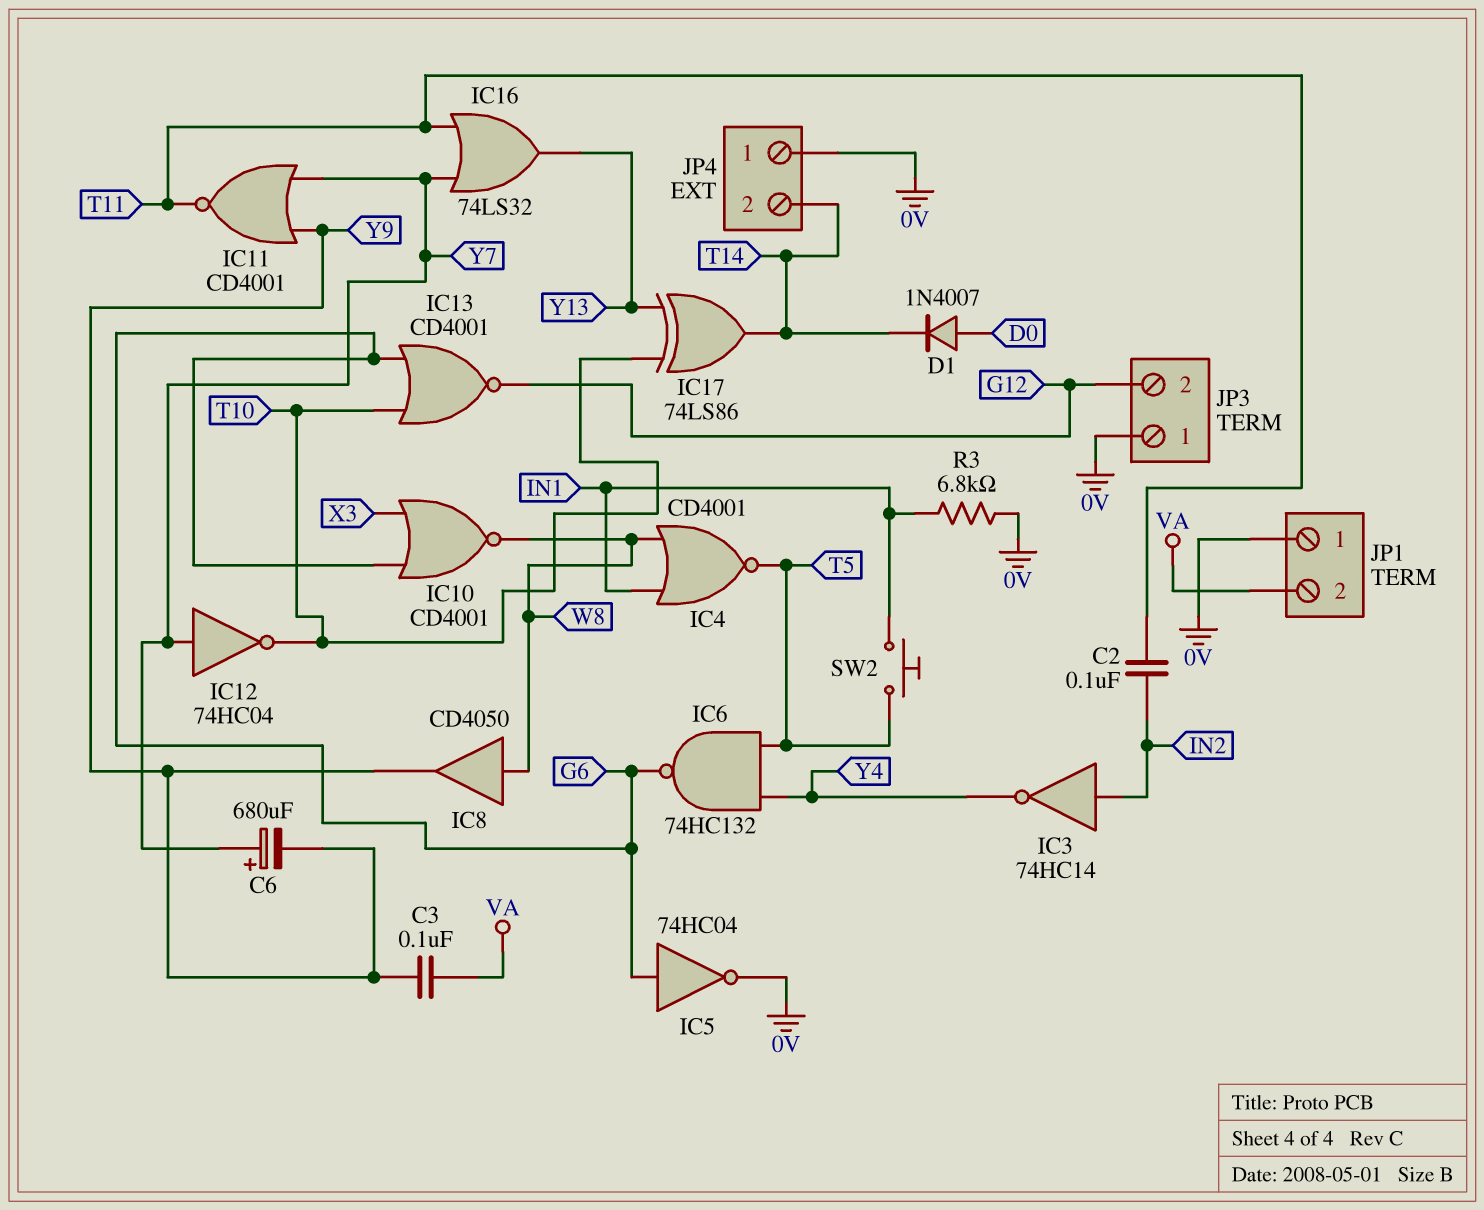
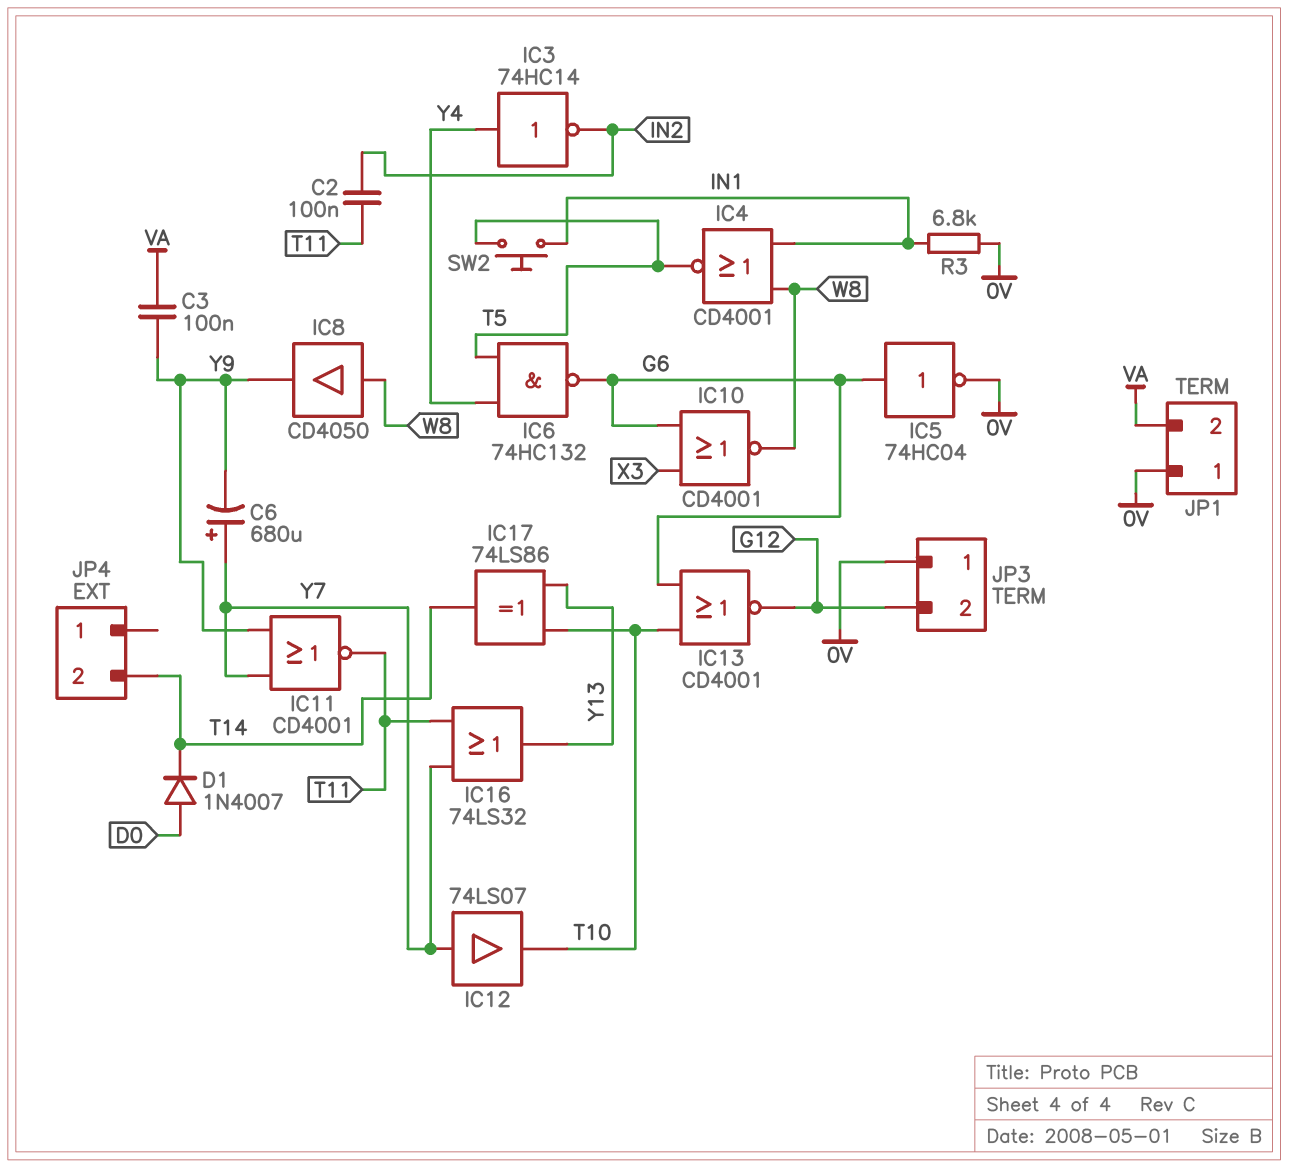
IC3: NOT 74HC14 (in IN2, out Y4) -> NOT 74HC14 (in Y4, out IN2)
IC12: NOT 74HC04 (in Y7, out T10) -> buffer 74LS07 (in Y7, out T10)
JP4 pin 1: 0V -> none

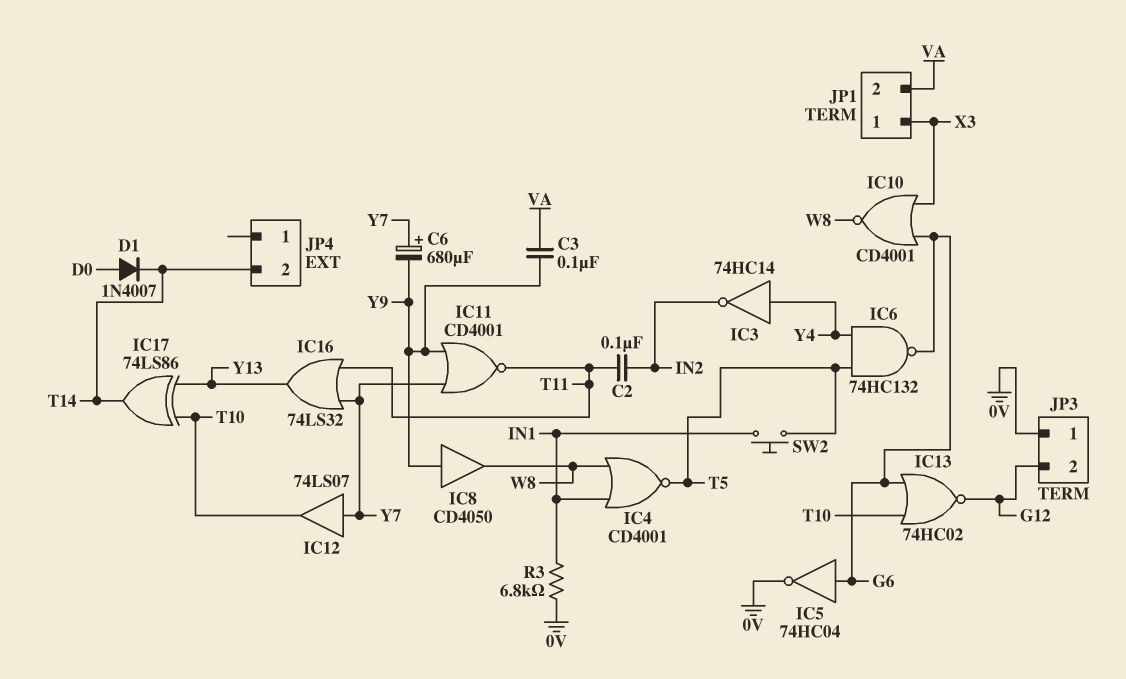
IC8: buffer CD4050 (in W8, out Y9) -> buffer CD4050 (in Y9, out W8)
IC13: NOR CD4001 (in G6, in T10, out G12) -> NOR 74HC02 (in G6, in T10, out G12)
JP1 pin 1: 0V -> X3

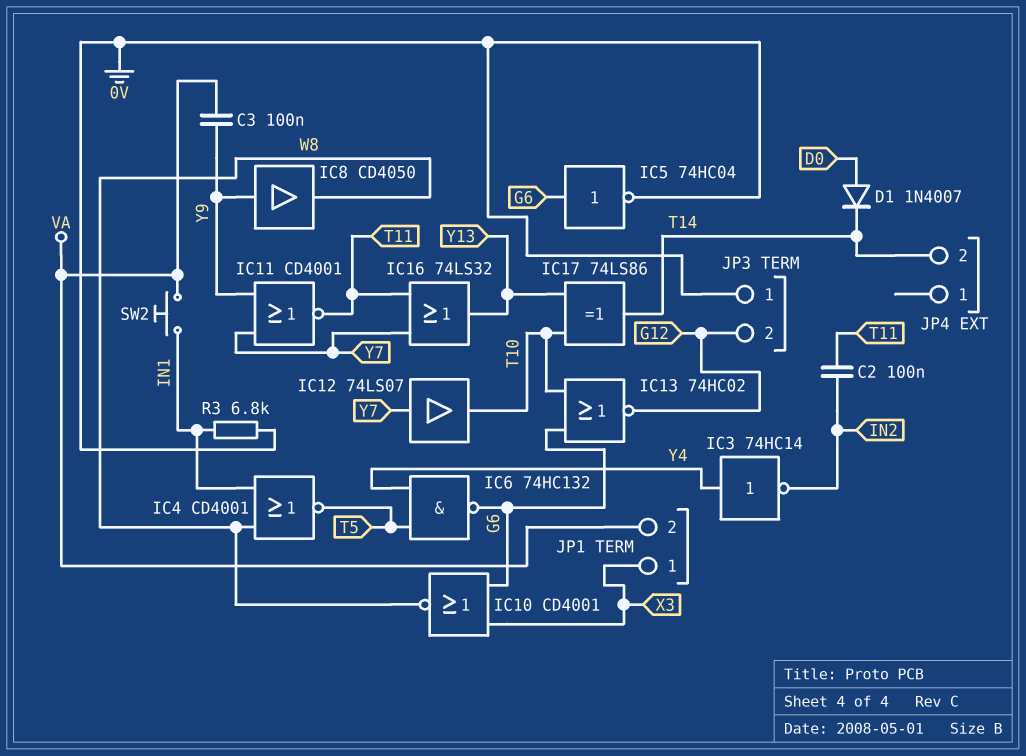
C6: 680uF (plus Y7, minus Y9) -> none
SW2: button (IN1, T5) -> button (IN1, VA)

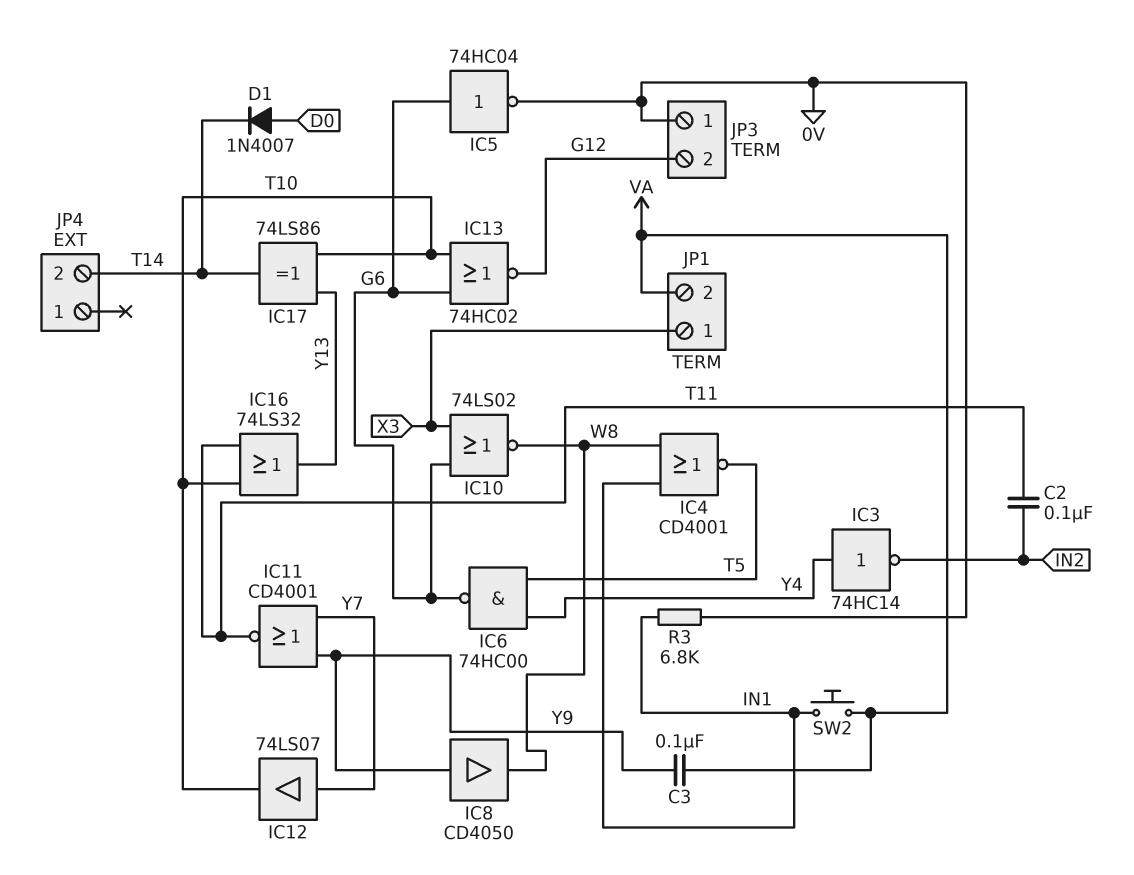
IC6: NAND 74HC132 (in T5, in Y4, out G6) -> NAND 74HC00 (in T5, in Y4, out G6)
IC10: NOR CD4001 (in G6, in X3, out W8) -> NOR 74LS02 (in G6, in X3, out W8)
IC16: OR 74LS32 (in T11, in Y7, out Y13) -> OR 74LS32 (in T10, in T11, out Y13)

